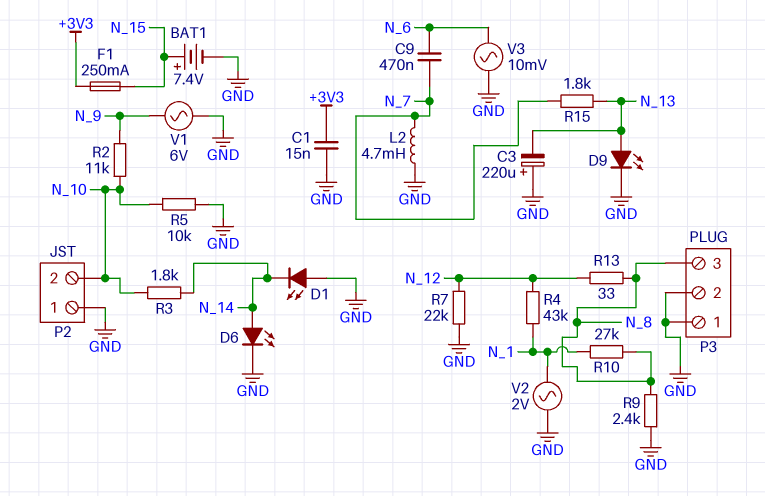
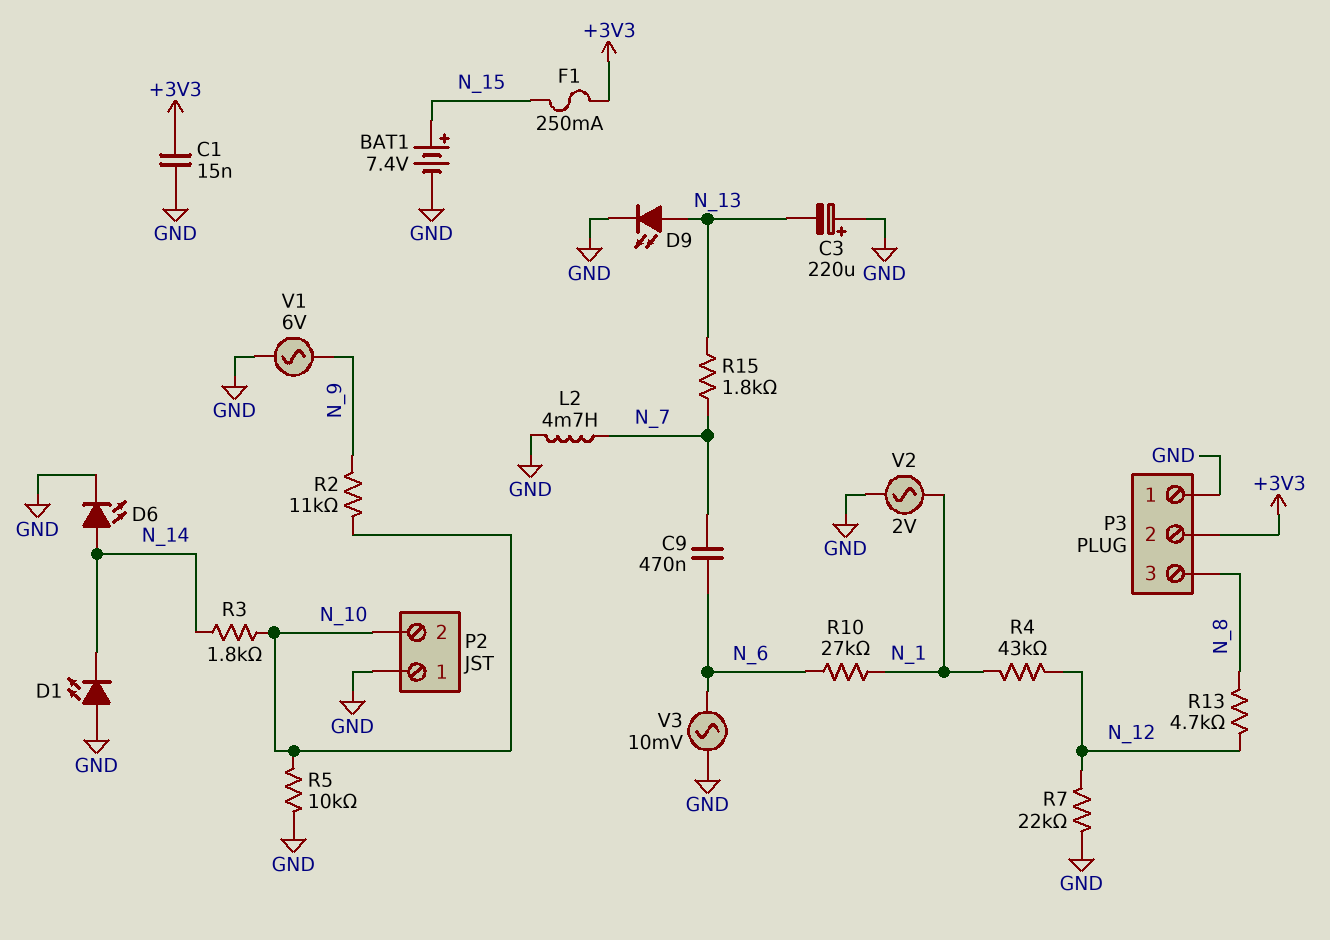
P3 pin 2: GND -> +3V3
R9: 2.4k (GND, N_8) -> none
R10: 27k (N_1, N_8) -> 27k (N_1, N_6)
R13: 33 (N_8, N_12) -> 4.7k (N_8, N_12)

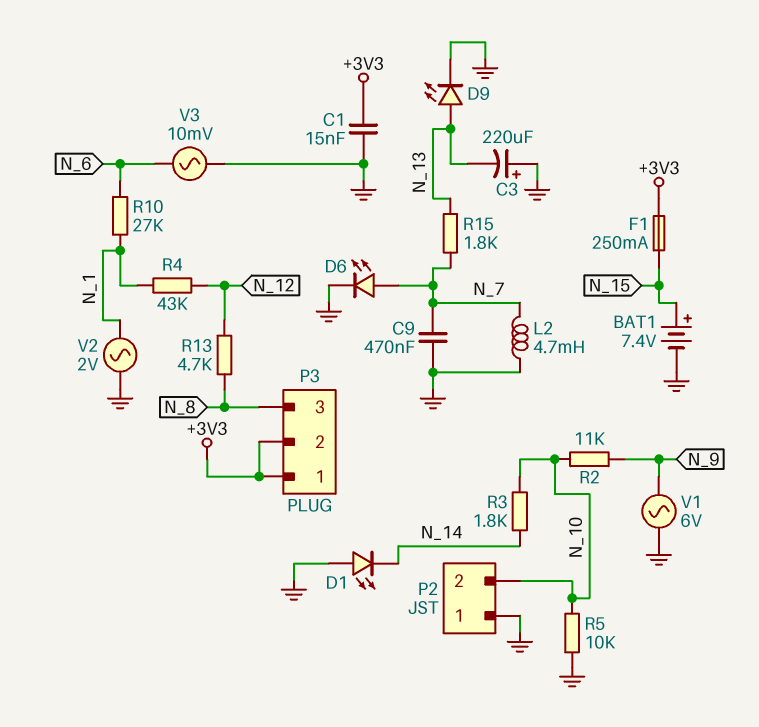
C9: 470nF (N_6, N_7) -> 470nF (GND, N_7)
D6: LED (A N_14, K GND) -> LED (A N_7, K GND)
P3 pin 1: GND -> +3V3
R7: 22k (GND, N_12) -> none

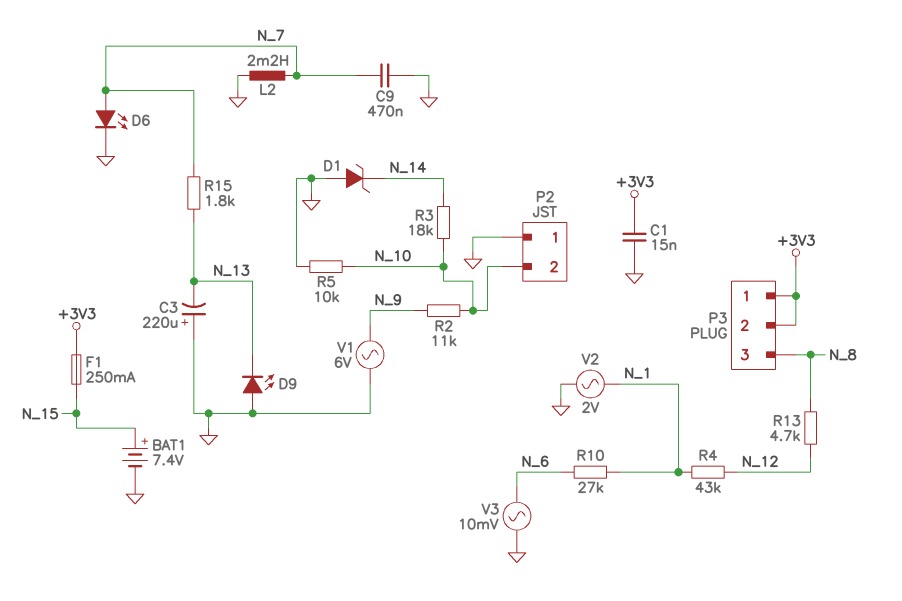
D1: LED (A GND, K N_14) -> zener (A GND, K N_14)
D9: LED (A N_13, K GND) -> LED (A GND, K N_13)
L2: 4.7mH (GND, N_7) -> 2.2mH (GND, N_7)
R3: 1.8k (N_10, N_14) -> 18k (N_10, N_14)

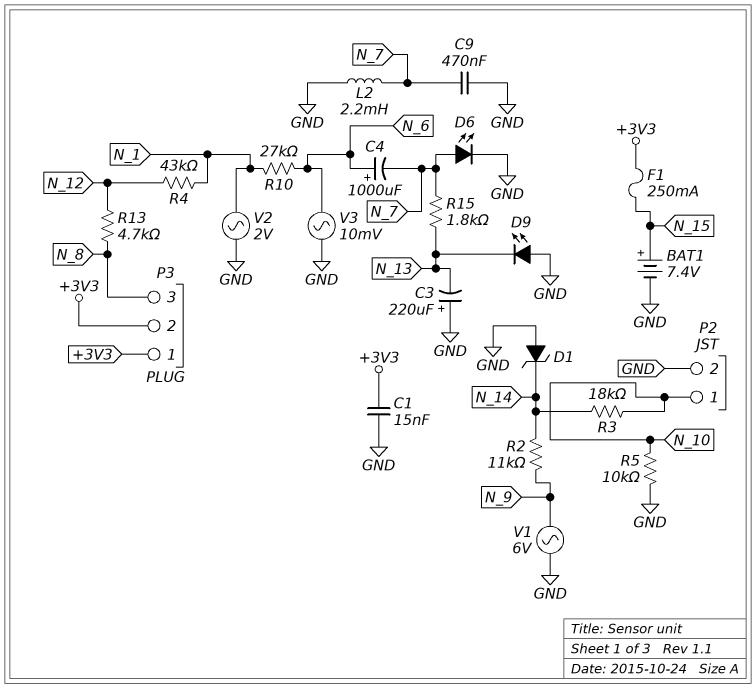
C4: none -> 1000uF (plus N_6, minus N_7)
P2 pin 1: GND -> N_10
P2 pin 2: N_10 -> GND
R2: 11k (N_9, N_10) -> 11k (N_9, N_14)

